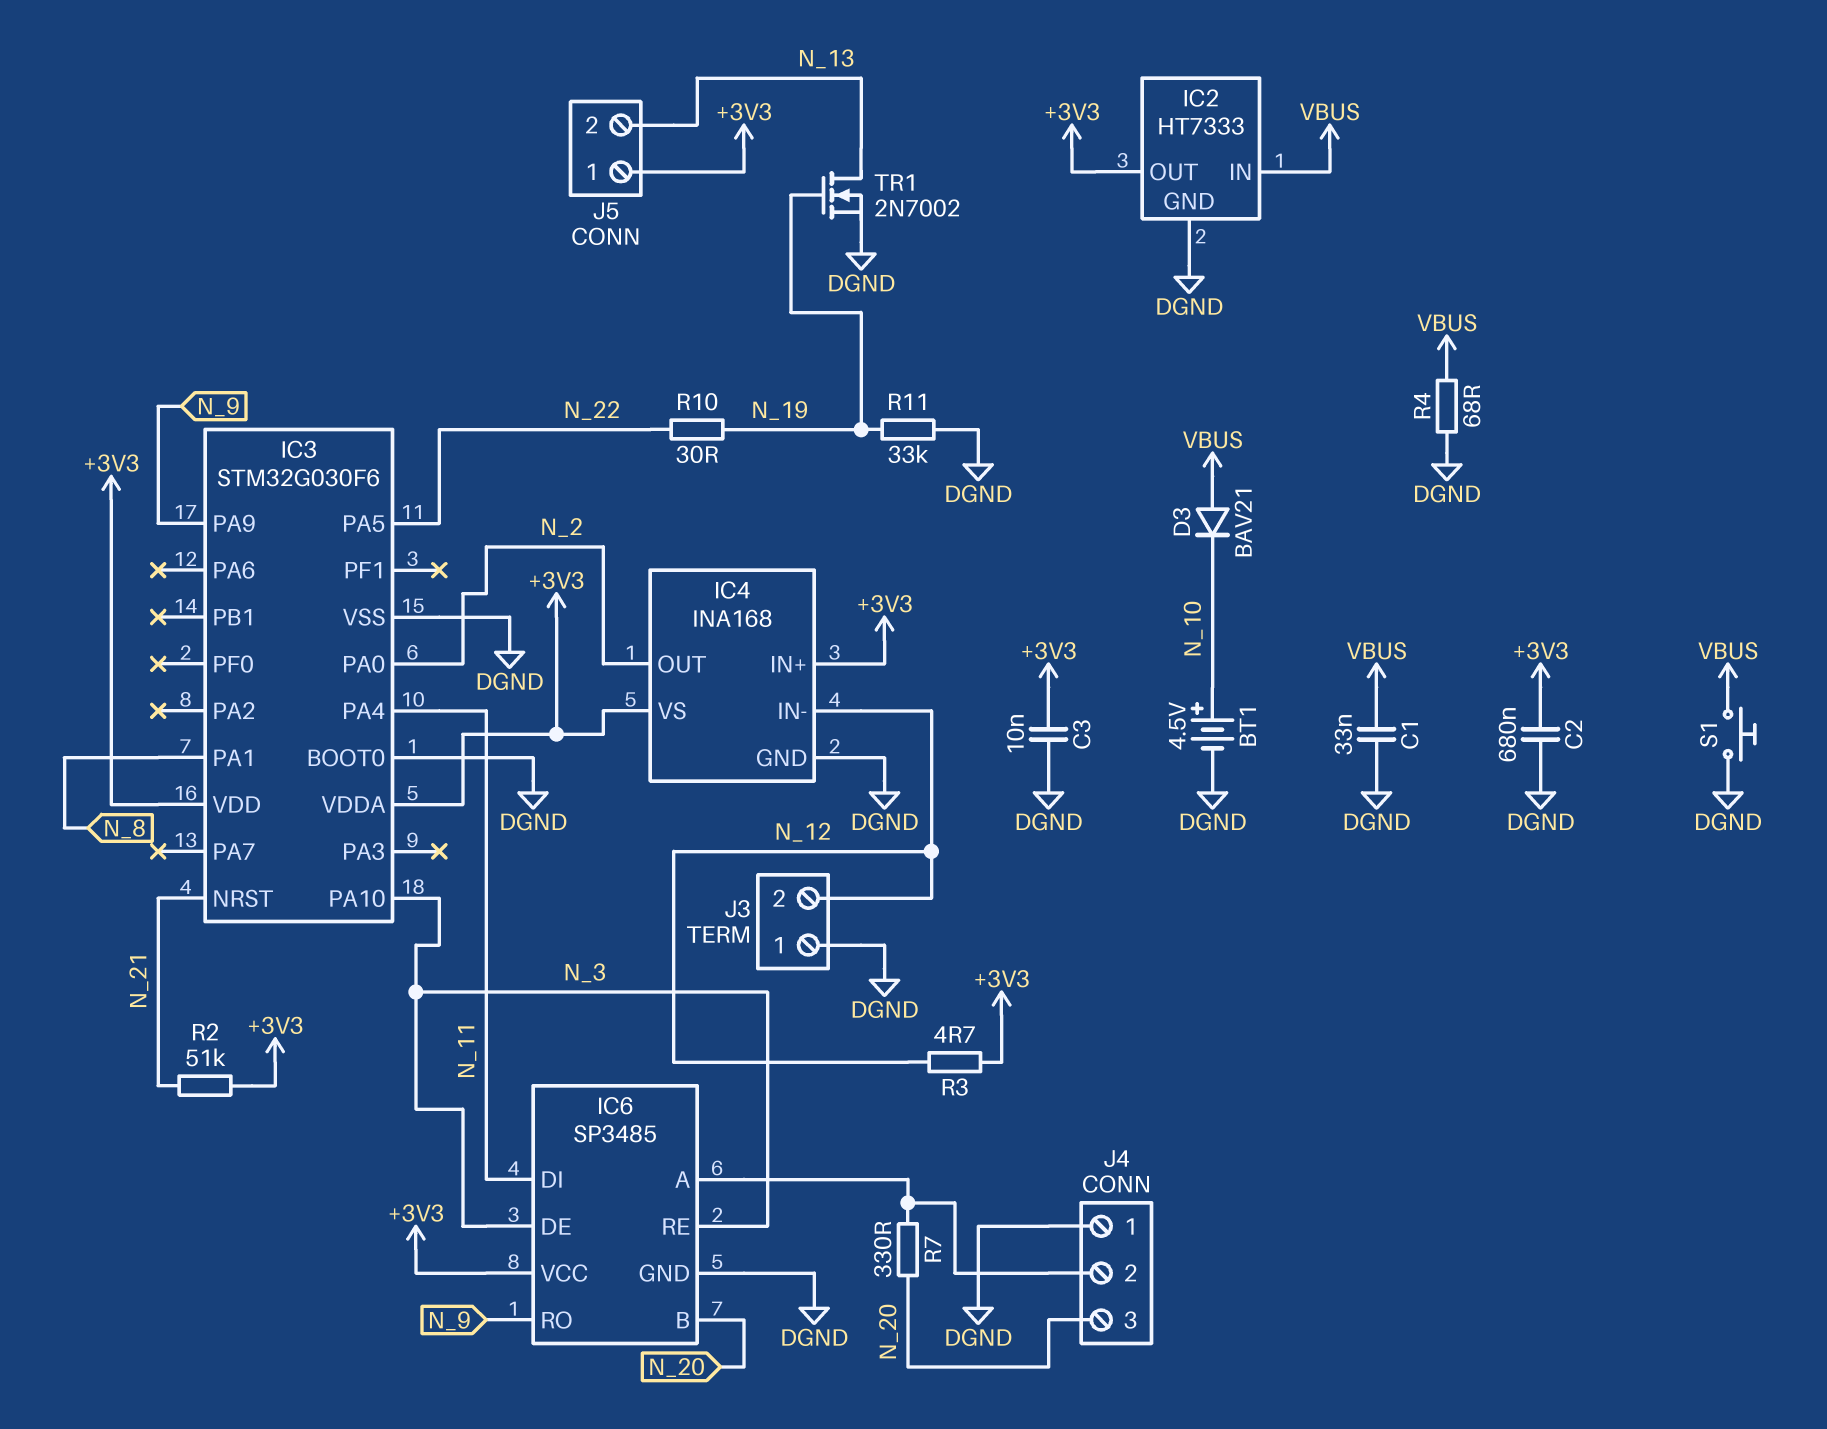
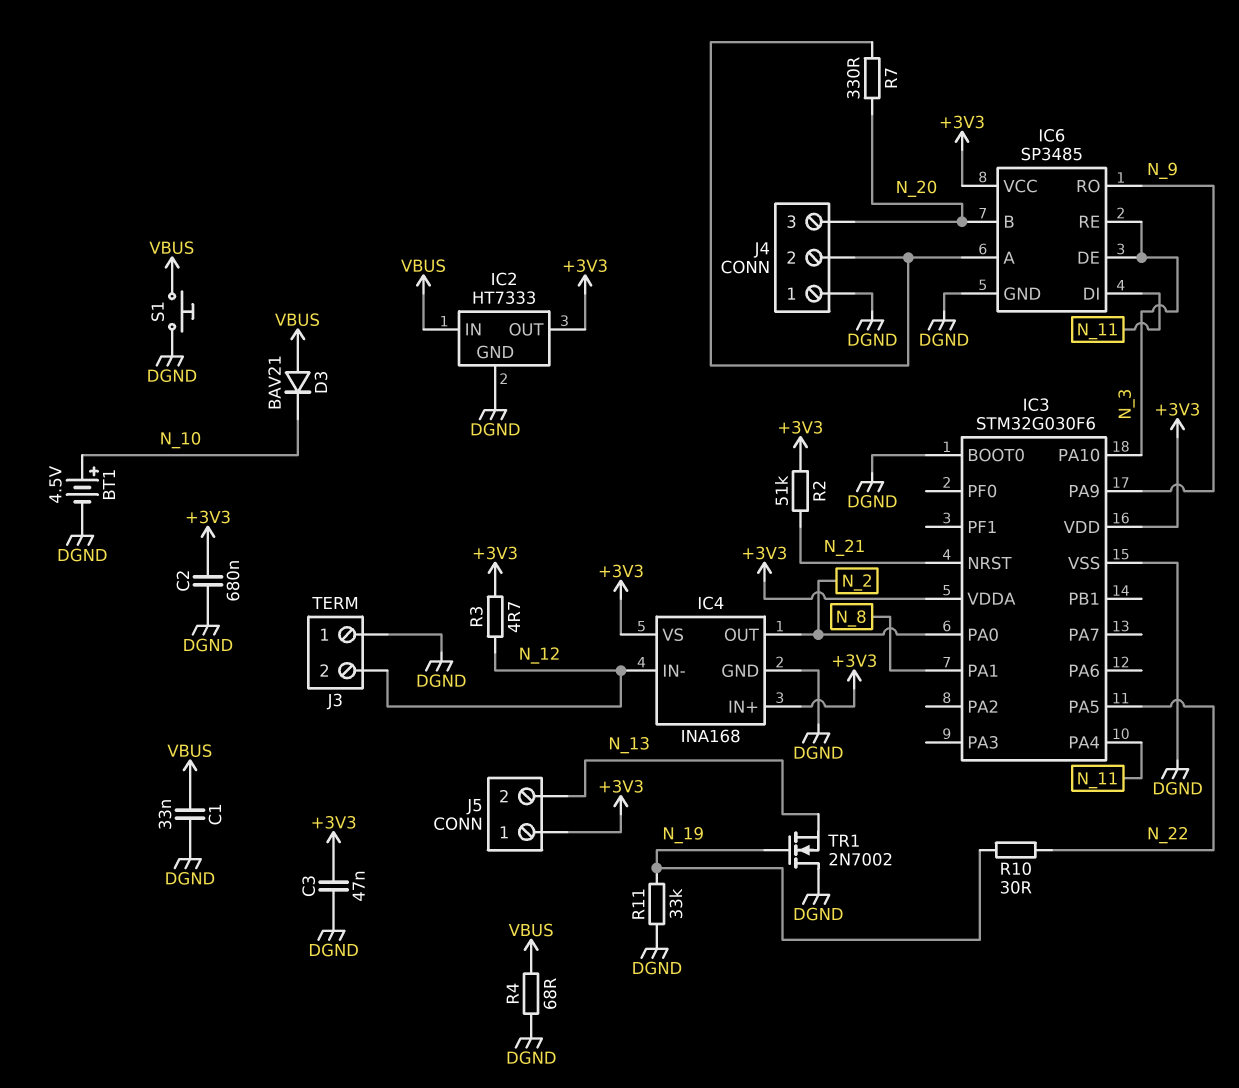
C3: 10nF (+3V3, DGND) -> 47nF (+3V3, DGND)
TR1: NMOS 2N7002 (G N_19, D N_13, S DGND) -> NMOS 2N7002 (G N_19, D DGND, S N_13)

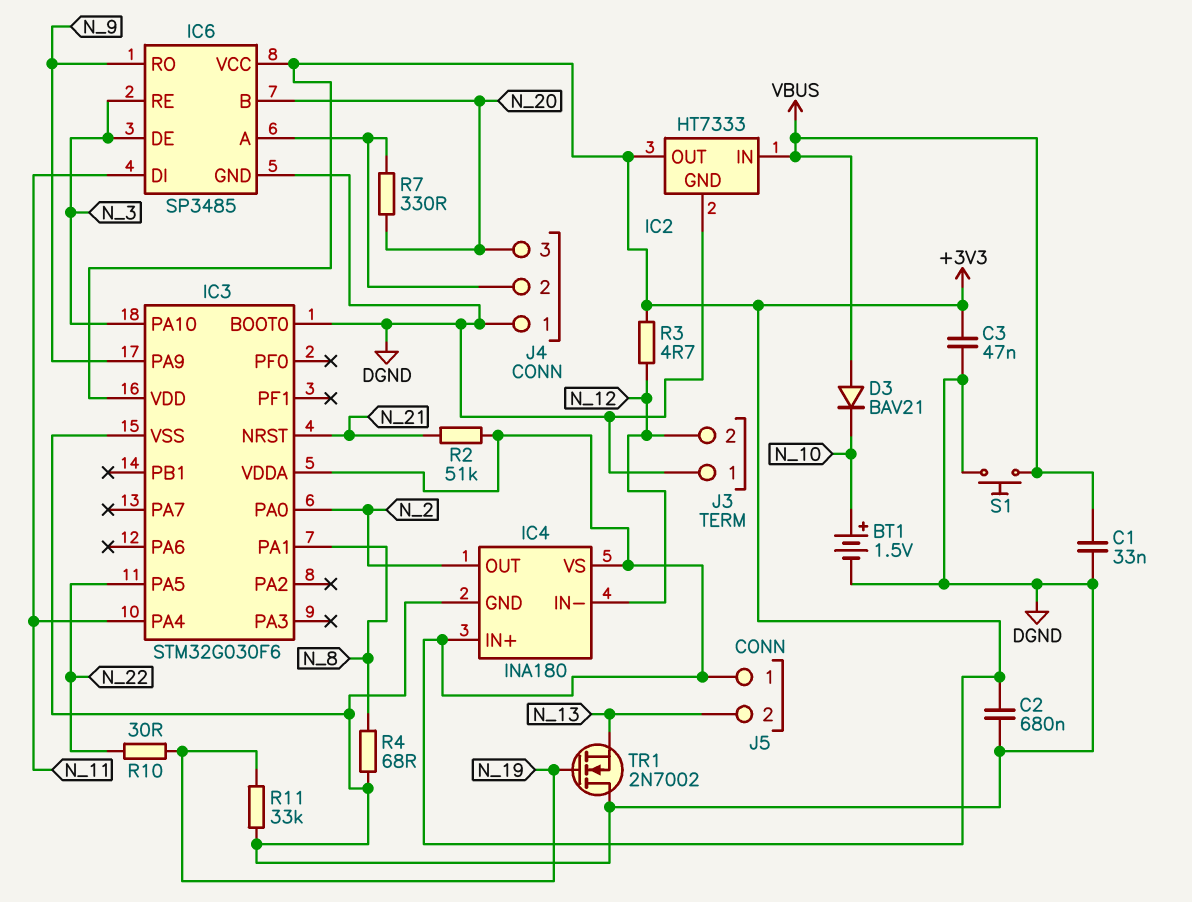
BT1: 4.5V (plus N_10, minus DGND) -> 1.5V (plus N_10, minus DGND)
IC4: INA168 -> INA180
R4: 68 (DGND, VBUS) -> 68 (DGND, N_8)

